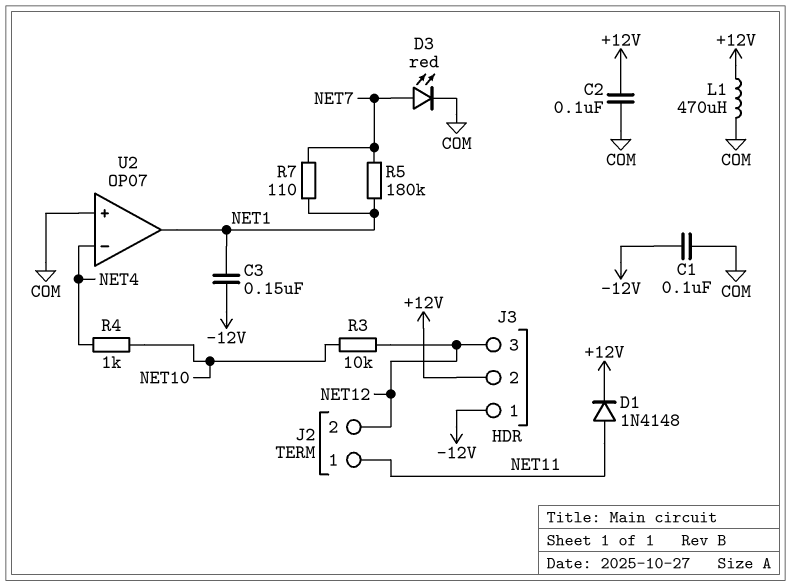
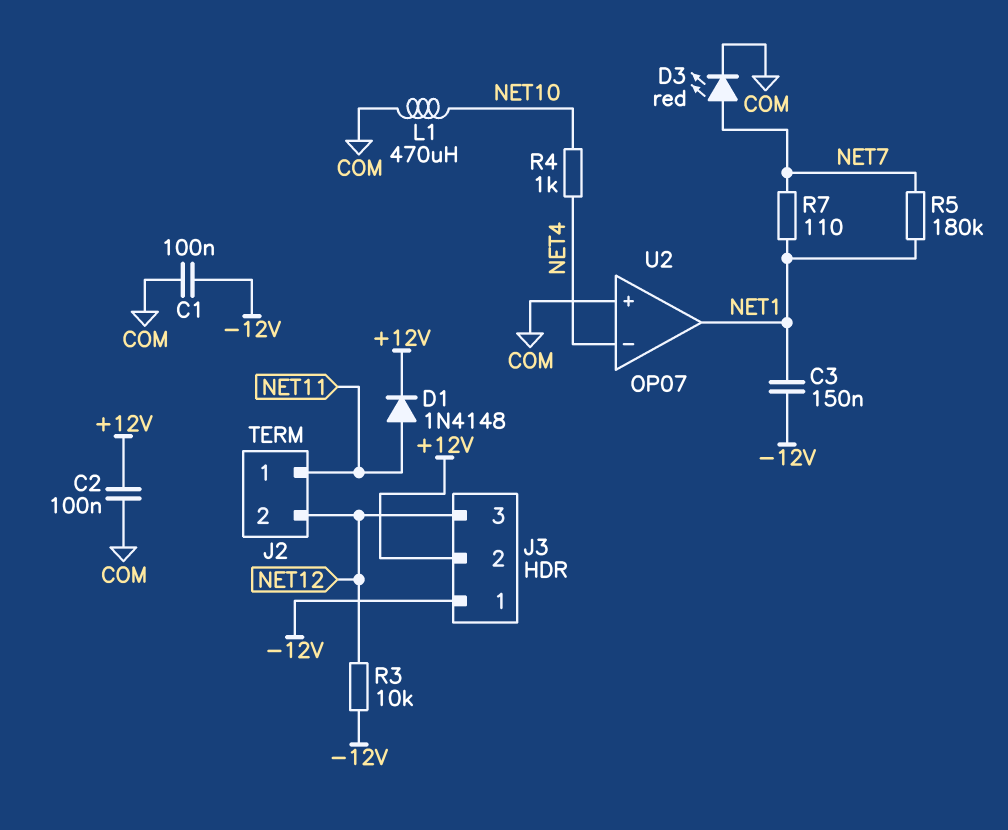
L1: 470uH (+12V, COM) -> 470uH (COM, NET10)
R3: 10k (NET10, NET12) -> 10k (-12V, NET12)

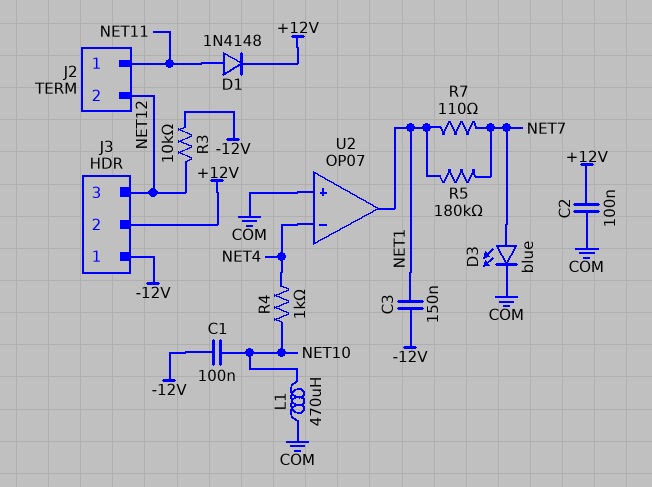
C1: 100nF (-12V, COM) -> 100nF (-12V, NET10)
D3: LED red (A NET7, K COM) -> LED blue (A NET7, K COM)

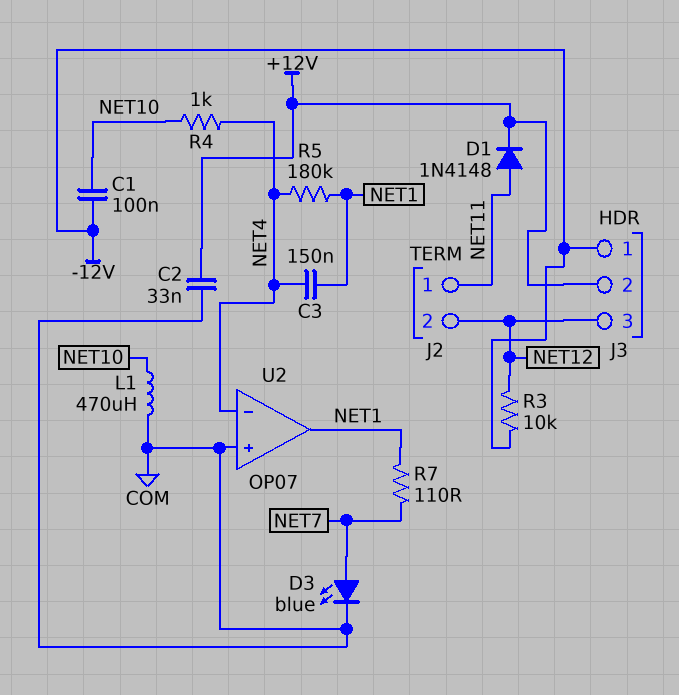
C2: 100nF (+12V, COM) -> 33nF (+12V, COM)
C3: 150nF (-12V, NET1) -> 150nF (NET1, NET4)
R5: 180k (NET1, NET7) -> 180k (NET1, NET4)

